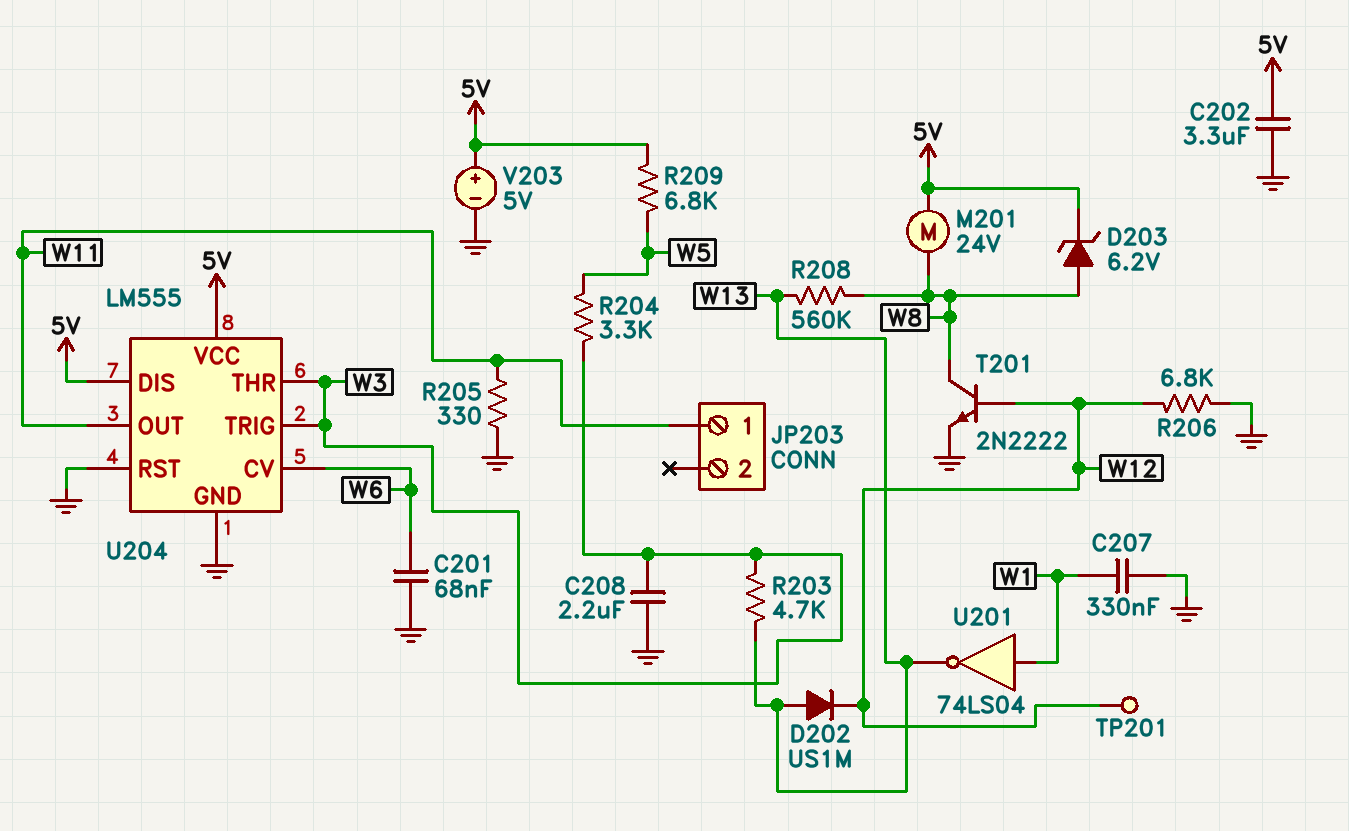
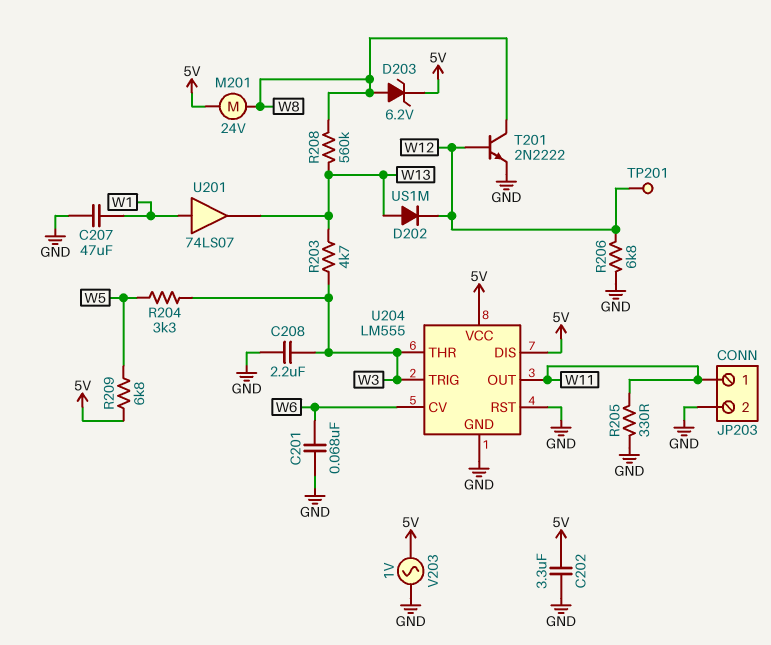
C207: 330nF (GND, W1) -> 47uF (GND, W1)
JP203 pin 2: none -> GND
U201: NOT 74LS04 (in W1, out W13) -> buffer 74LS07 (in W1, out W13)
V203: 5V (plus 5V, minus GND) -> AC 1V (5V, GND)

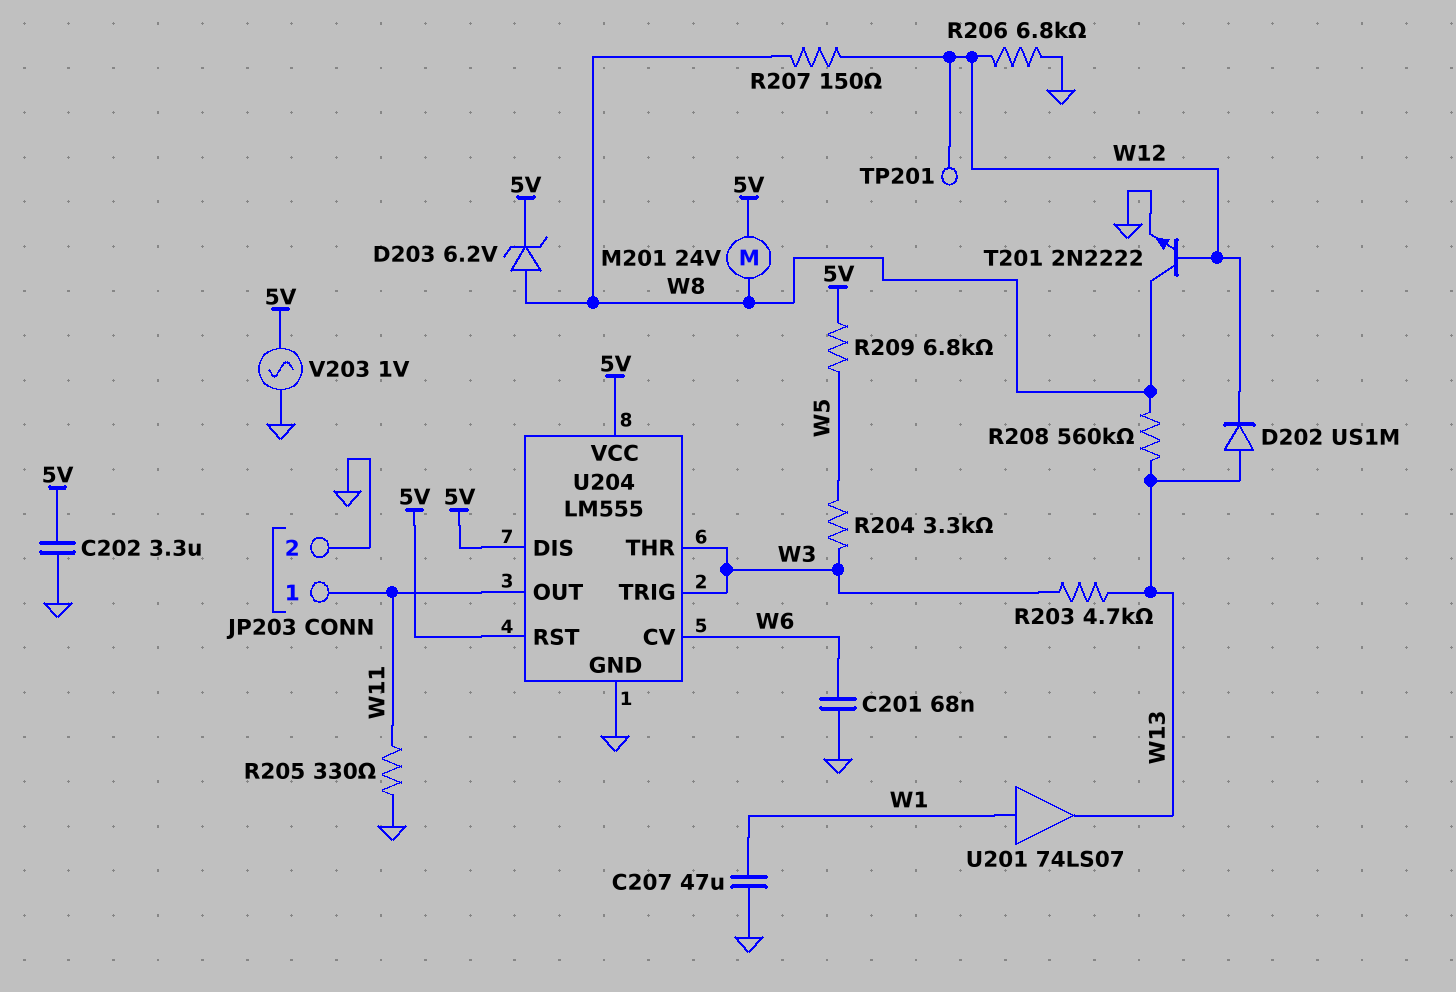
C208: 2.2uF (GND, W3) -> none
R207: none -> 150 (W8, W12)
U204 pin RST: GND -> 5V

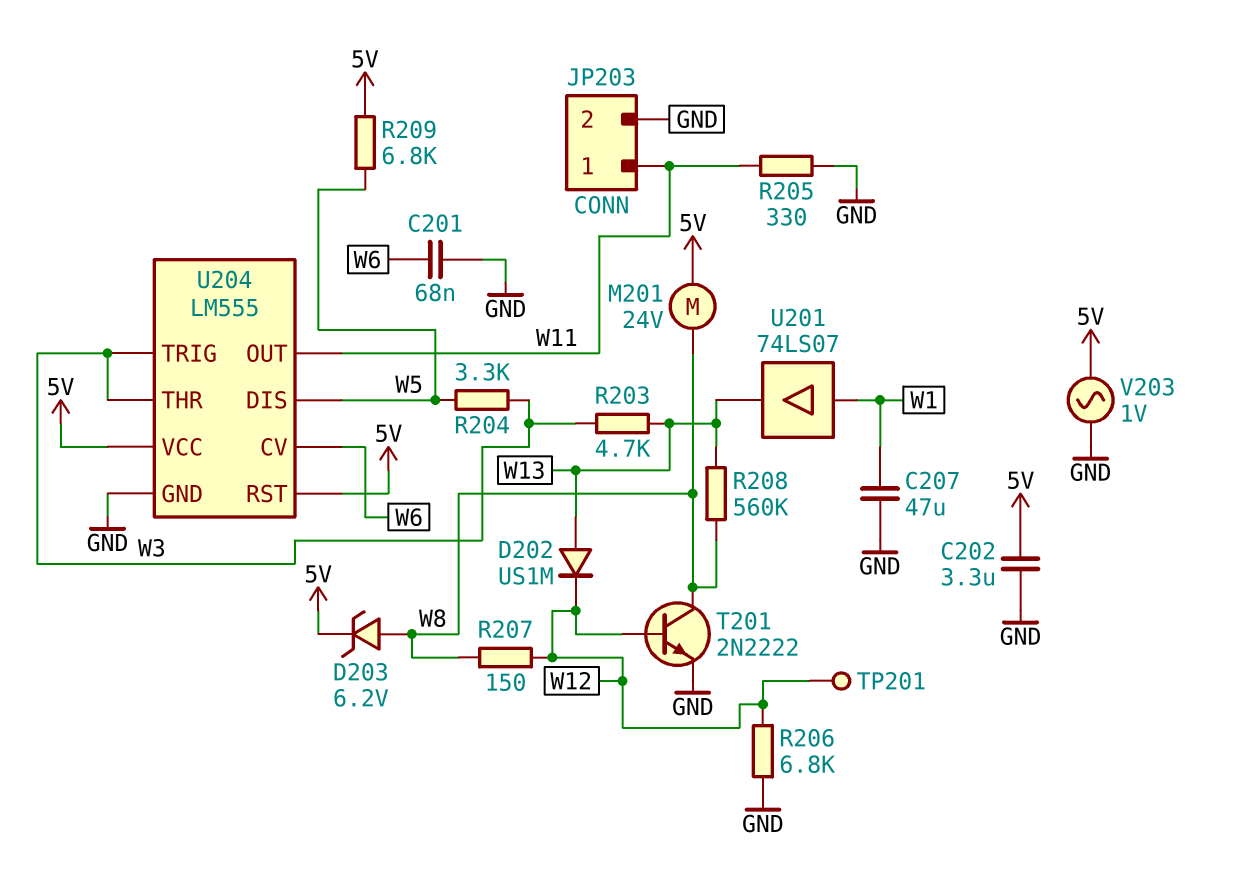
U204 pin DIS: 5V -> W5

